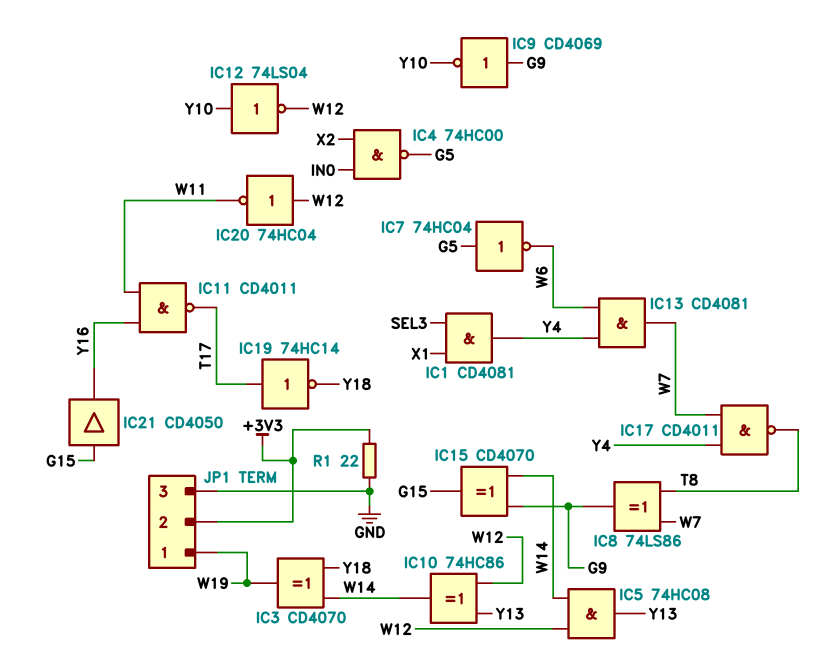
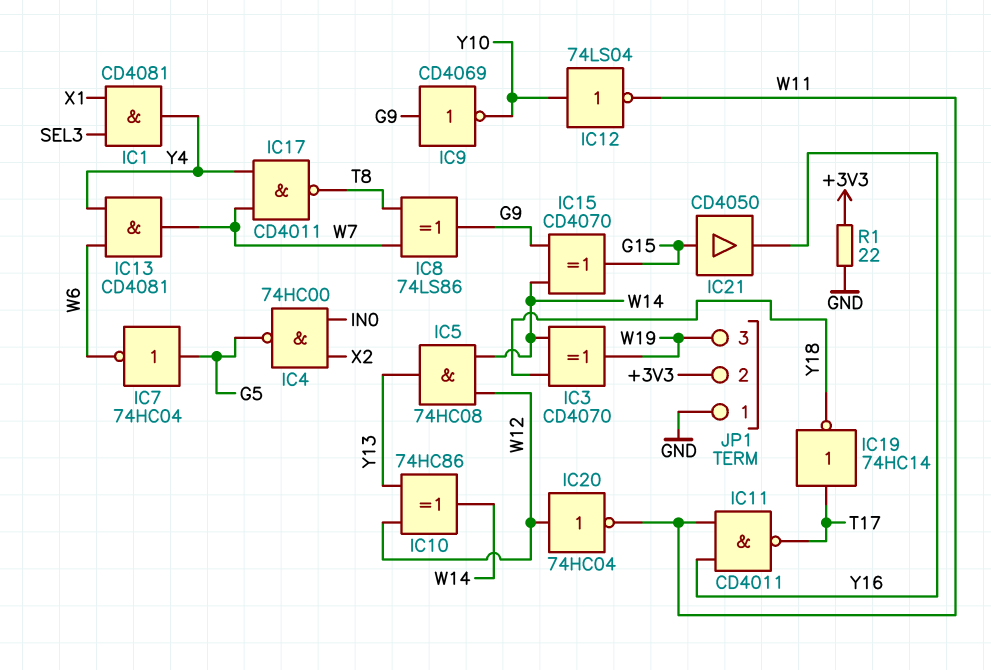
IC12: NOT 74LS04 (in Y10, out W12) -> NOT 74LS04 (in Y10, out W11)
JP1 pin 1: W19 -> GND
JP1 pin 3: GND -> W19

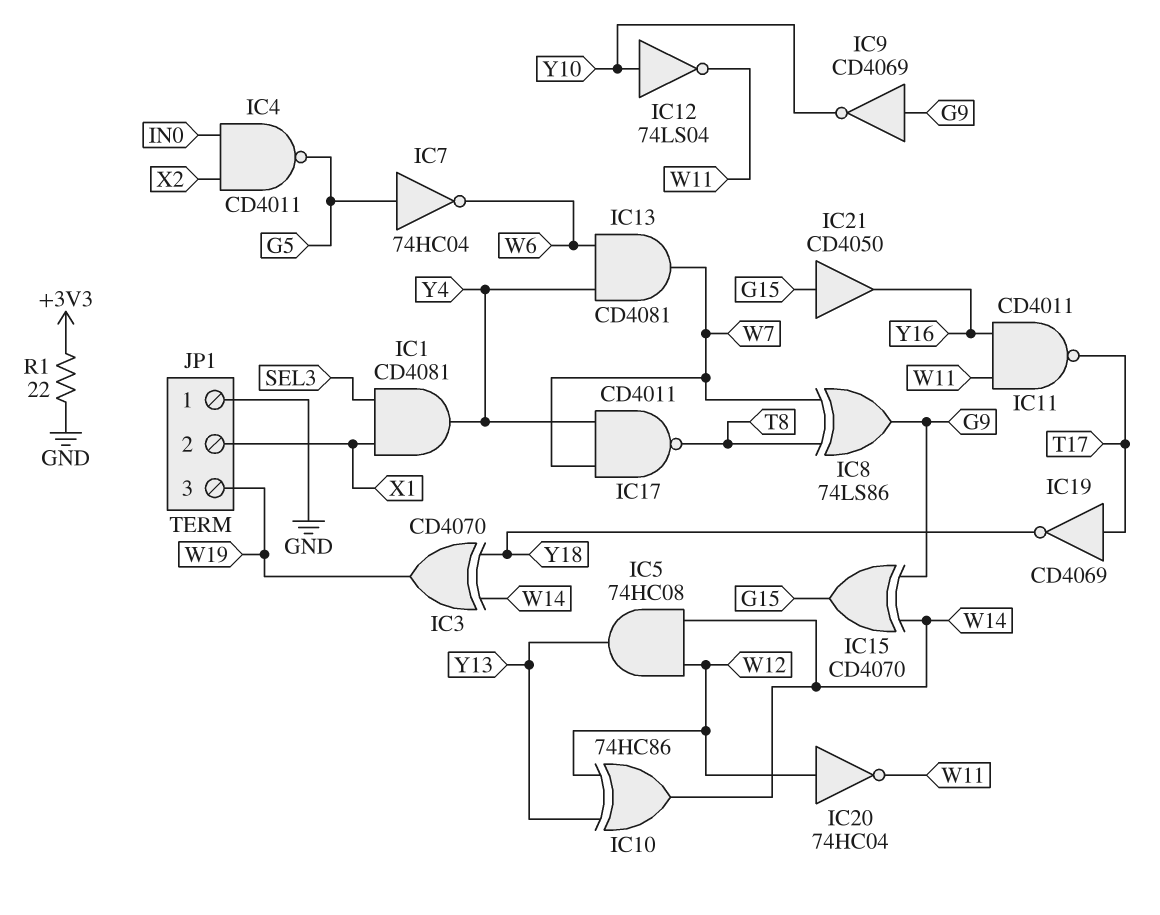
IC4: NAND 74HC00 (in IN0, in X2, out G5) -> NAND CD4011 (in IN0, in X2, out G5)
IC19: NOT 74HC14 (in T17, out Y18) -> NOT CD4069 (in T17, out Y18)
JP1 pin 2: +3V3 -> X1

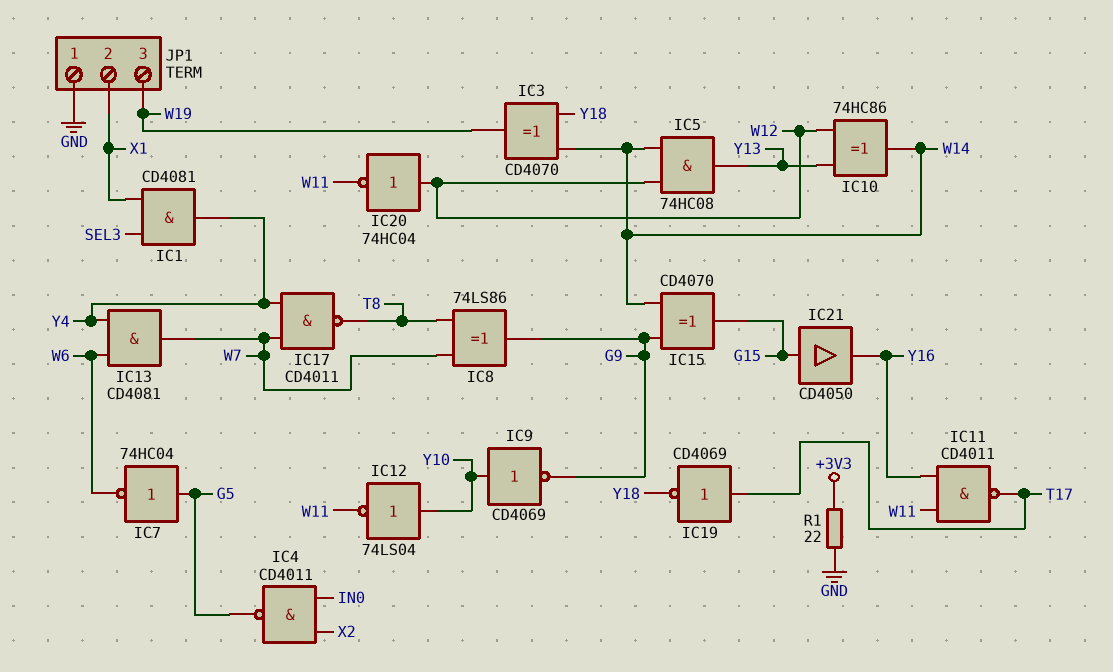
IC9: NOT CD4069 (in G9, out Y10) -> NOT CD4069 (in Y10, out G9)

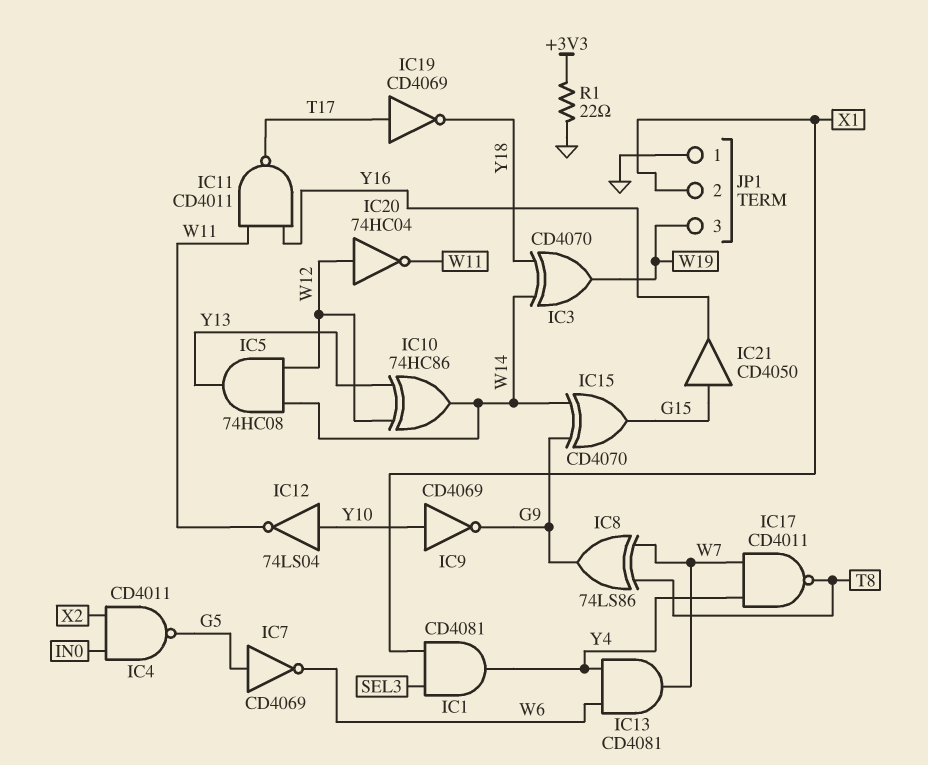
IC7: NOT 74HC04 (in G5, out W6) -> NOT CD4069 (in G5, out W6)

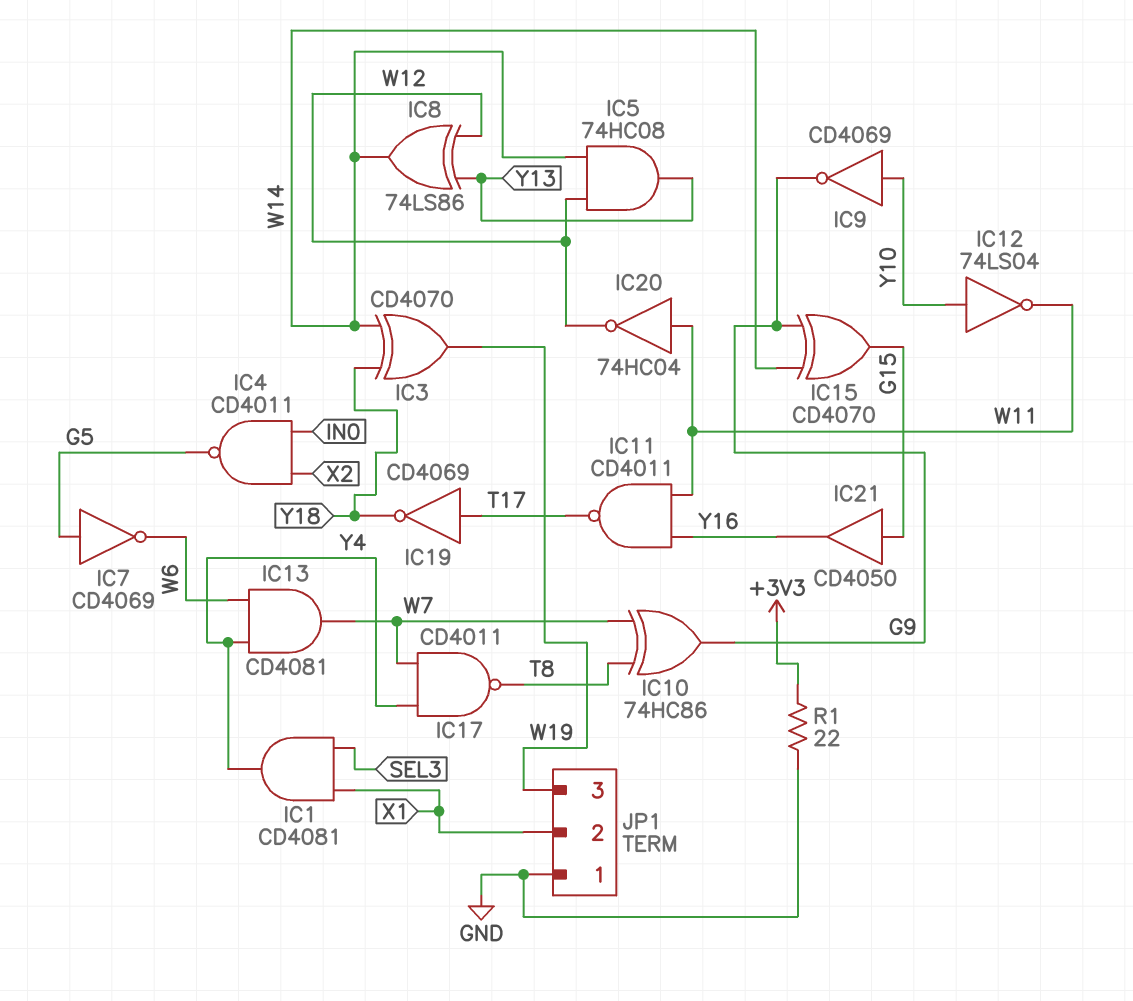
IC8: XOR 74LS86 (in T8, in W7, out G9) -> XOR 74LS86 (in W12, in Y13, out W14)
IC10: XOR 74HC86 (in W12, in Y13, out W14) -> XOR 74HC86 (in T8, in W7, out G9)
IC20: NOT 74HC04 (in W12, out W11) -> NOT 74HC04 (in W11, out W12)

